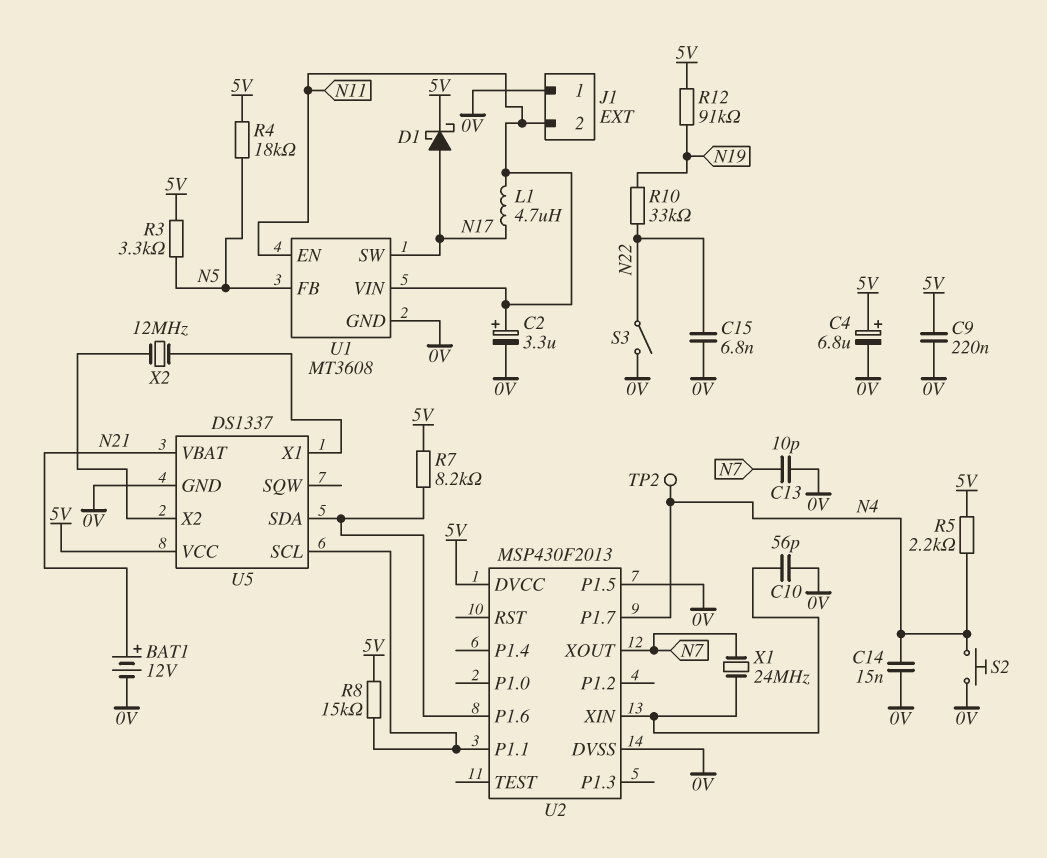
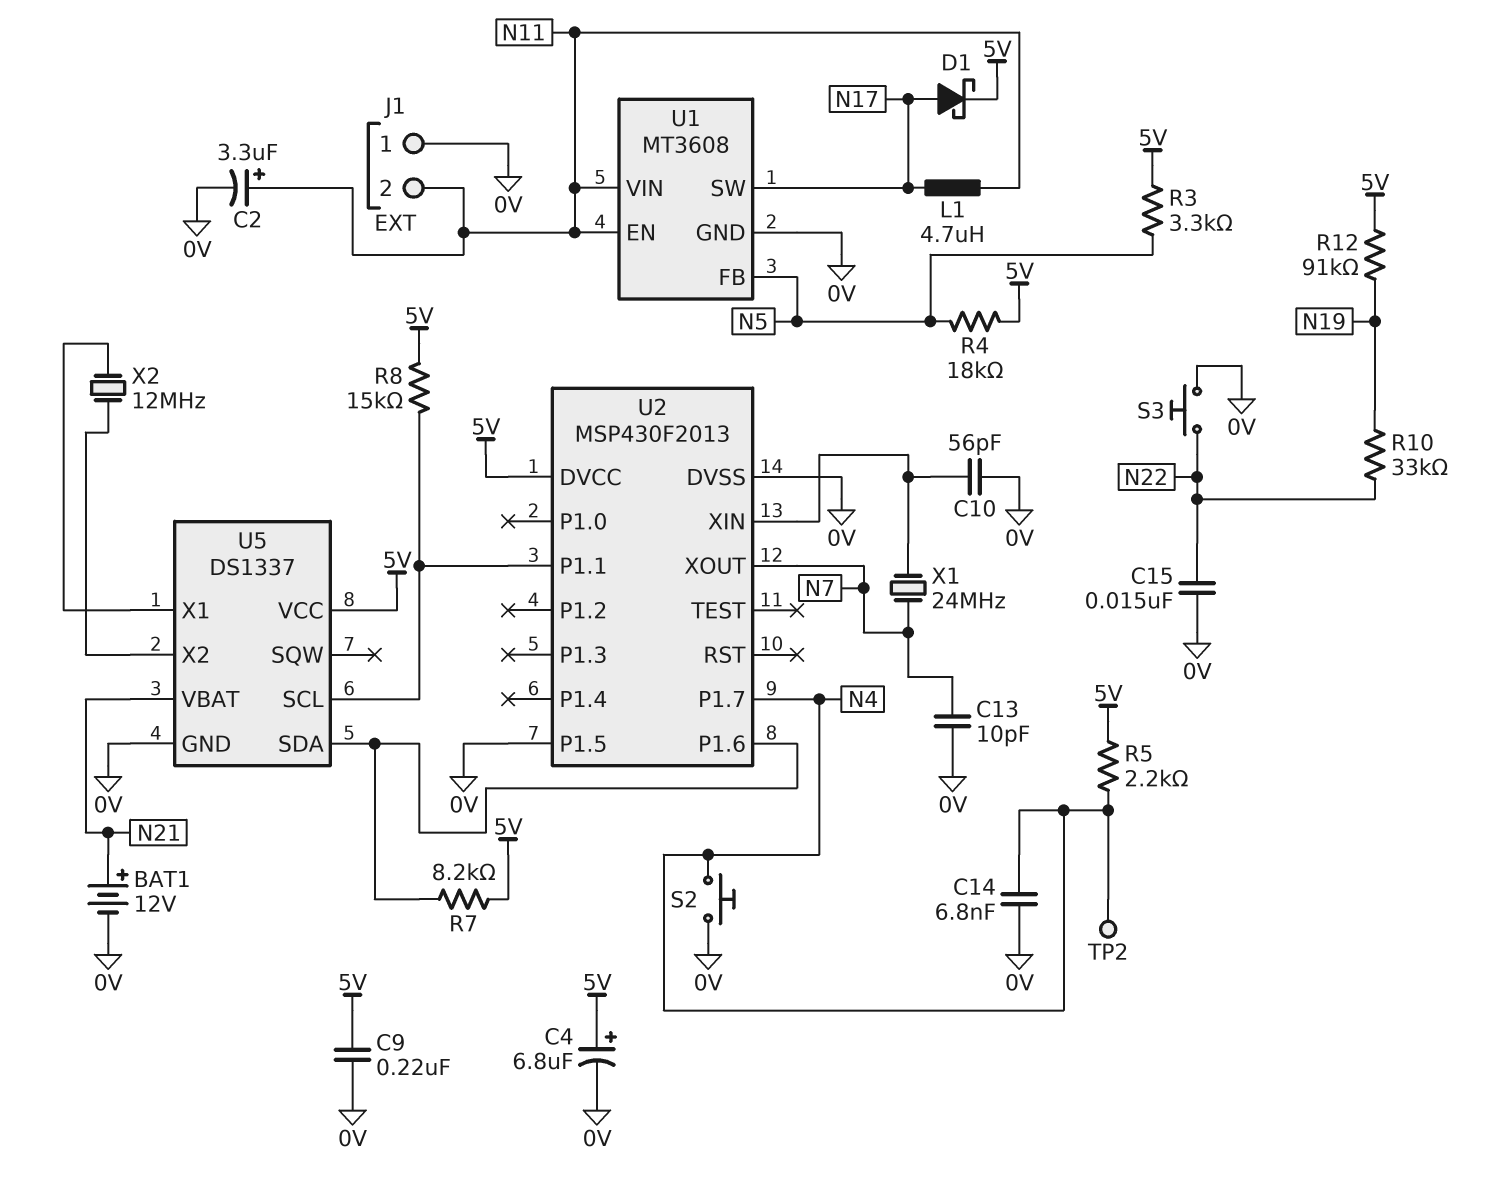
C14: 15nF (0V, N4) -> 6.8nF (0V, N4)
C15: 6.8nF (0V, N22) -> 15nF (0V, N22)
S3: switch (0V, N22) -> button (0V, N22)

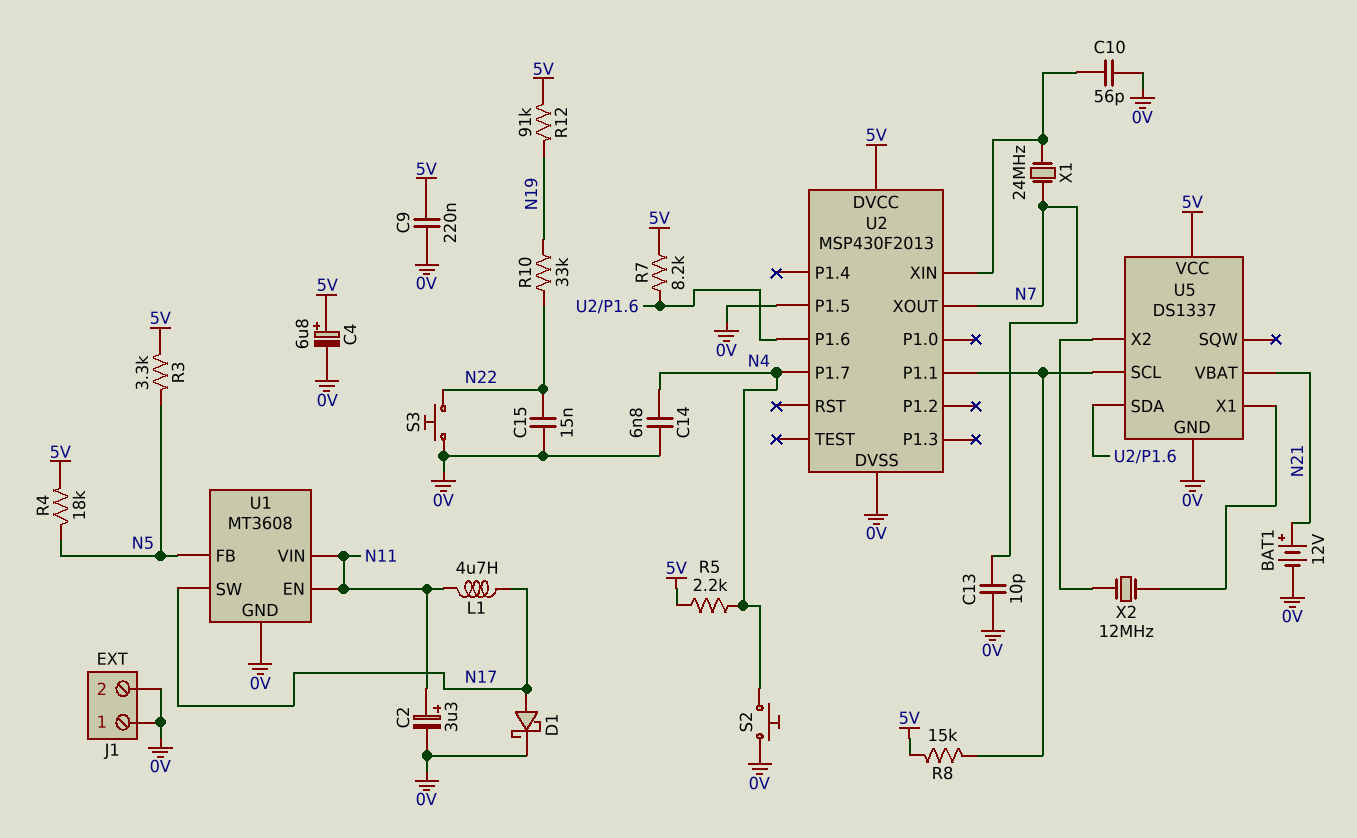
D1: schottky (A N17, K 5V) -> schottky (A N17, K 0V)
J1 pin 2: N11 -> 0V
TP2: test point (N4) -> none

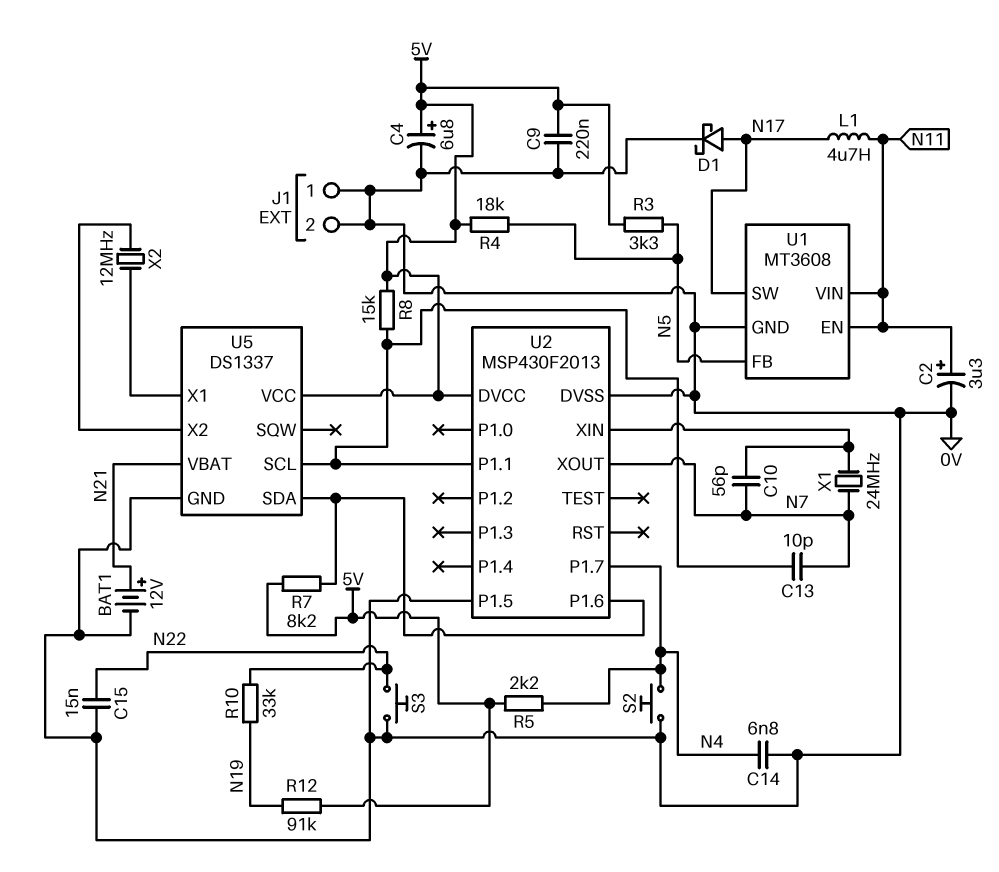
C10: 56pF (0V, U2/XIN) -> 56pF (N7, U2/XIN)
C13: 10pF (0V, N7) -> 10pF (N7, U2/P1.1)

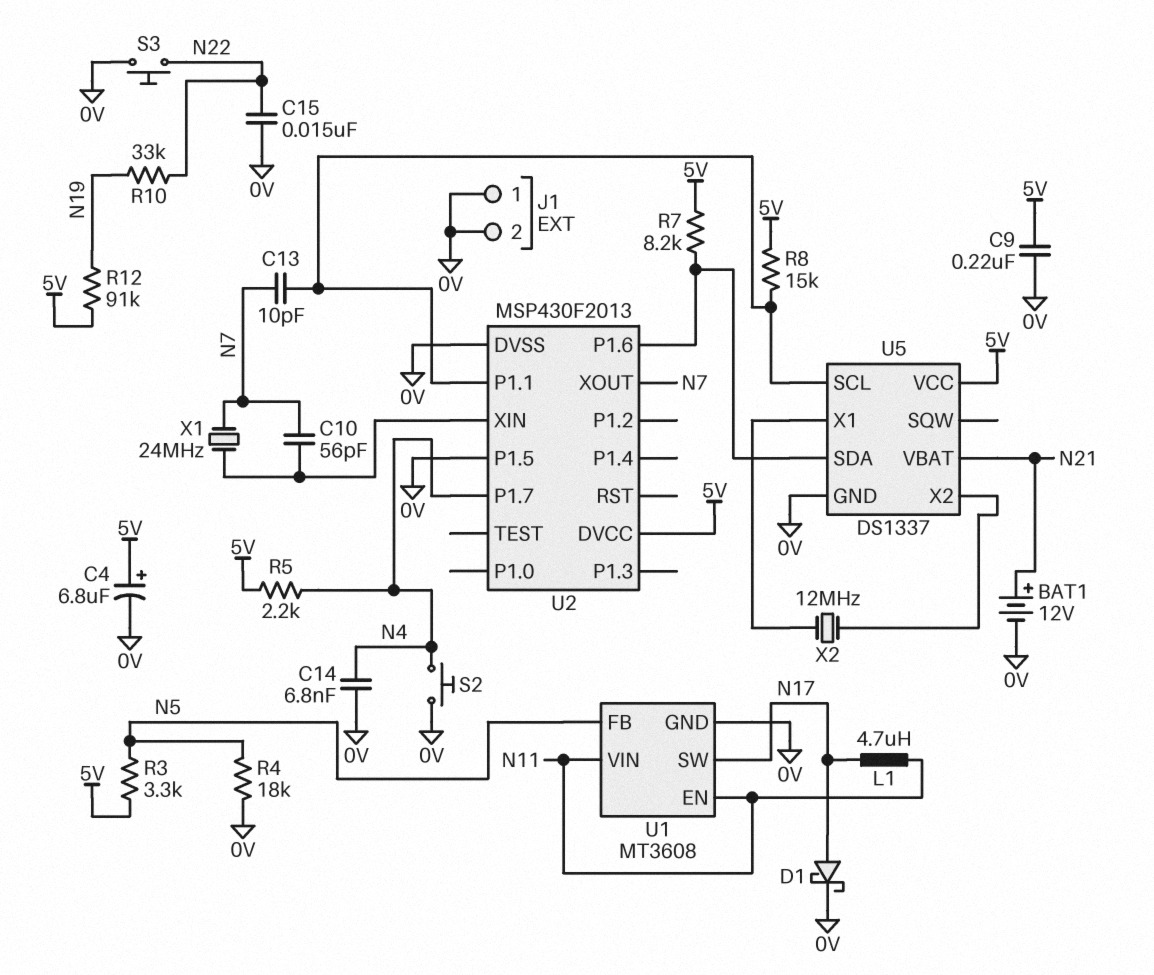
C2: 3.3uF (plus N11, minus 0V) -> none
R4: 18k (5V, N5) -> 18k (0V, N5)

